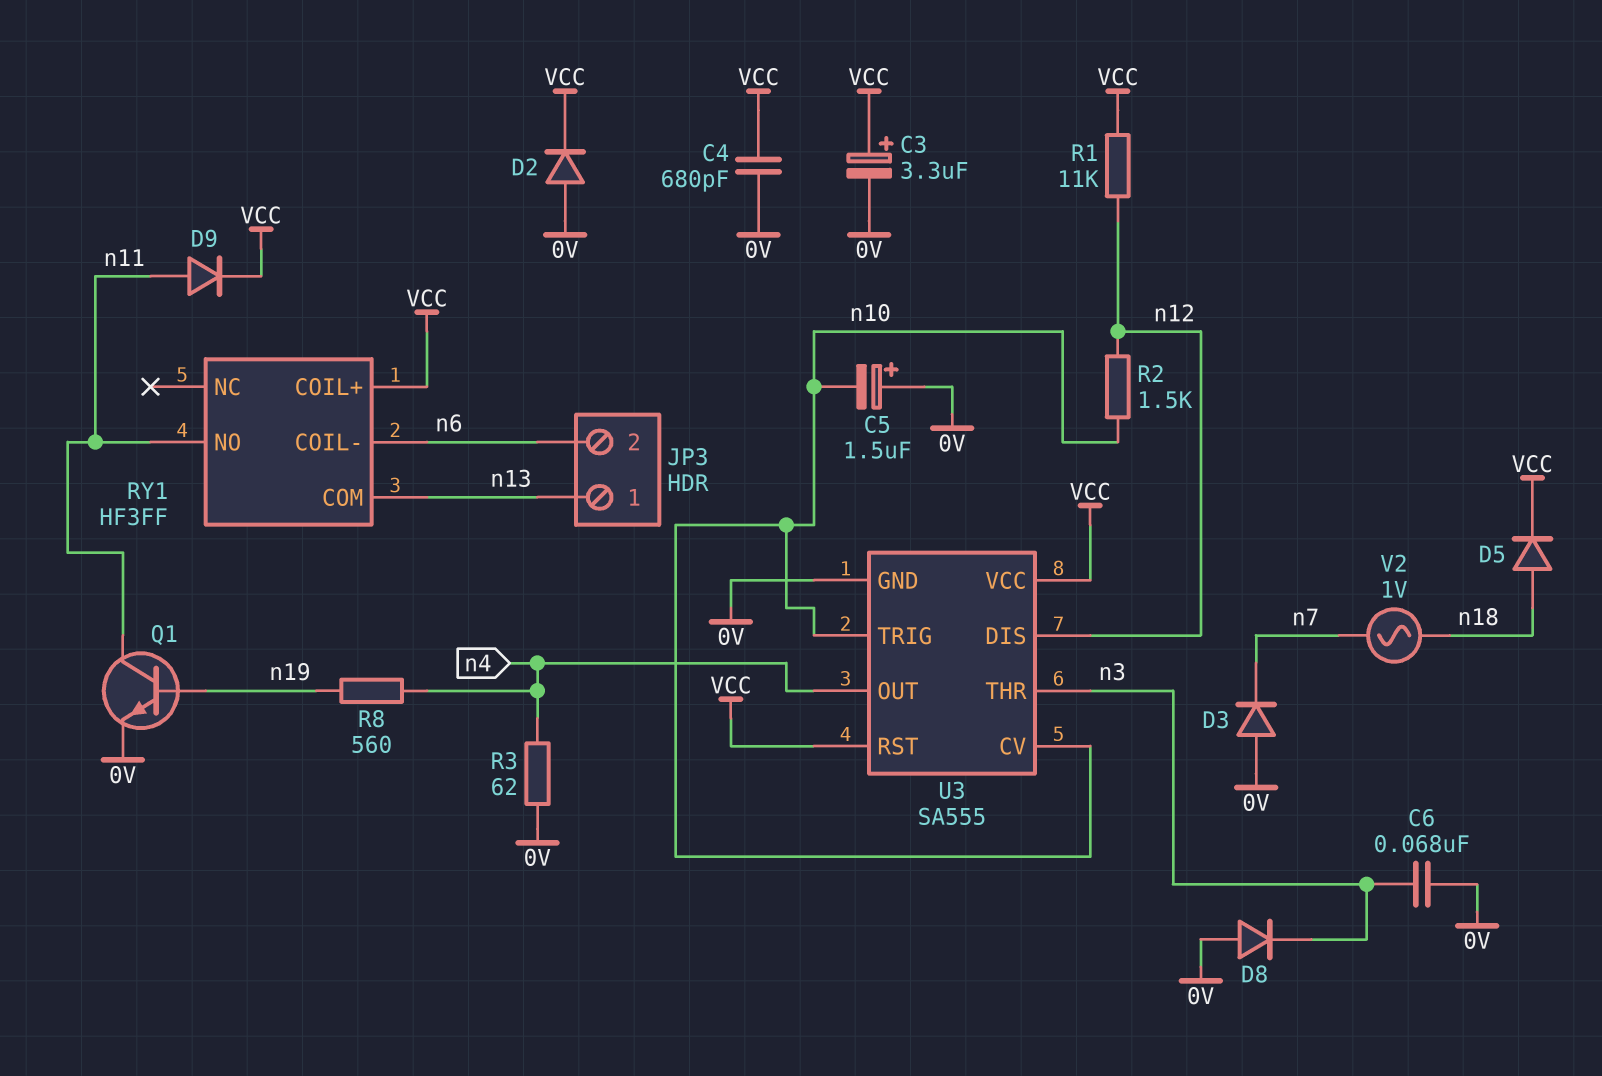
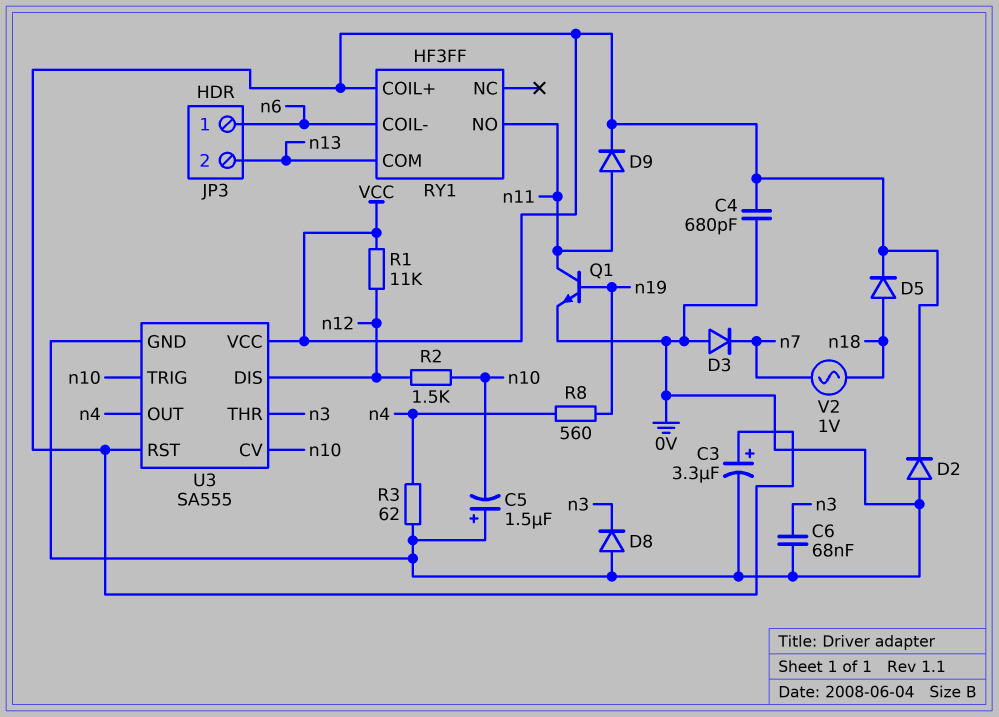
JP3 pin 1: n13 -> n6
JP3 pin 2: n6 -> n13

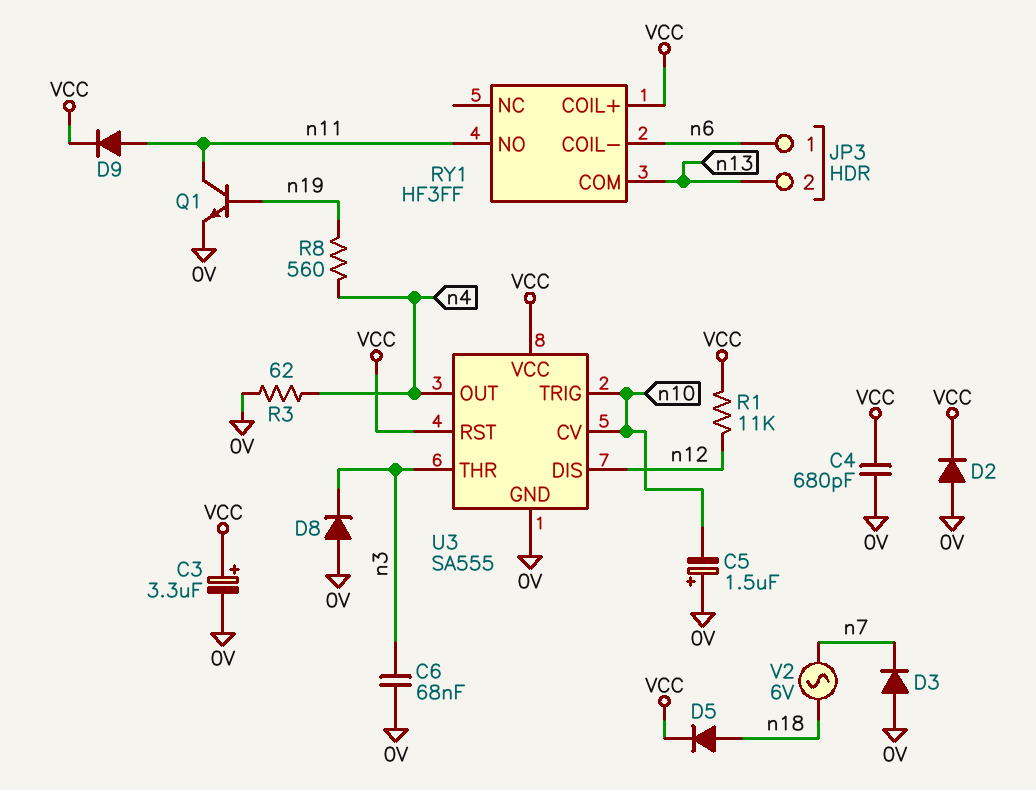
R2: 1.5k (n10, n12) -> none
V2: AC 1V (n7, n18) -> AC 6V (n7, n18)

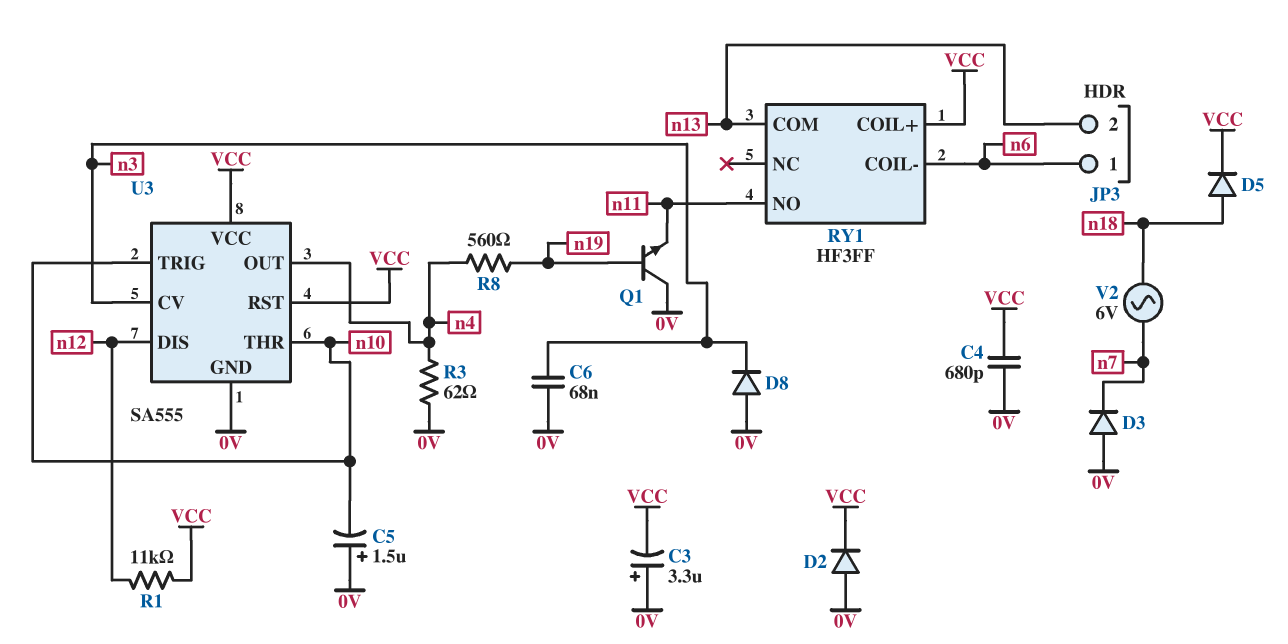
C3: 3.3uF (plus VCC, minus 0V) -> 3.3uF (plus 0V, minus VCC)
D9: diode (A n11, K VCC) -> none
Q1: NPN (B n19, C n11, E 0V) -> NPN (B n19, C 0V, E n11)
U3 pin CV: n10 -> n3
U3 pin THR: n3 -> n10

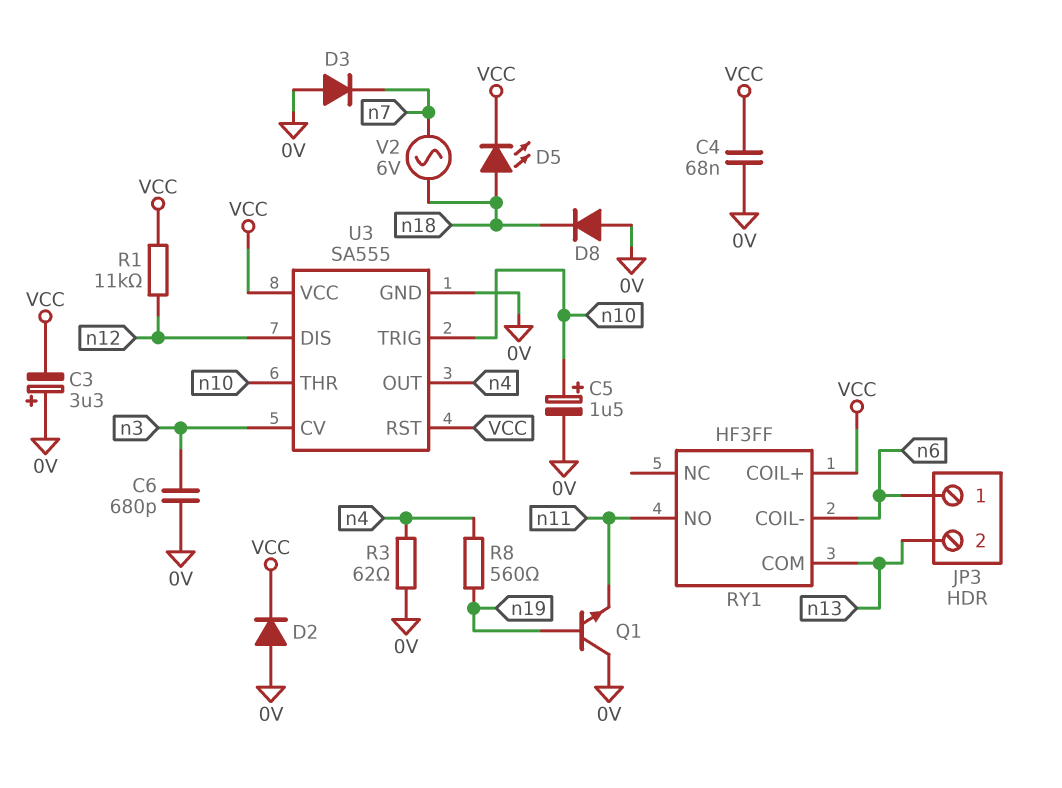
C4: 680pF (0V, VCC) -> 68nF (0V, VCC)
C5: 1.5uF (plus 0V, minus n10) -> 1.5uF (plus n10, minus 0V)
C6: 68nF (0V, n3) -> 680pF (0V, n3)
D5: diode (A n18, K VCC) -> LED (A n18, K VCC)
D8: diode (A 0V, K n3) -> diode (A 0V, K n18)

